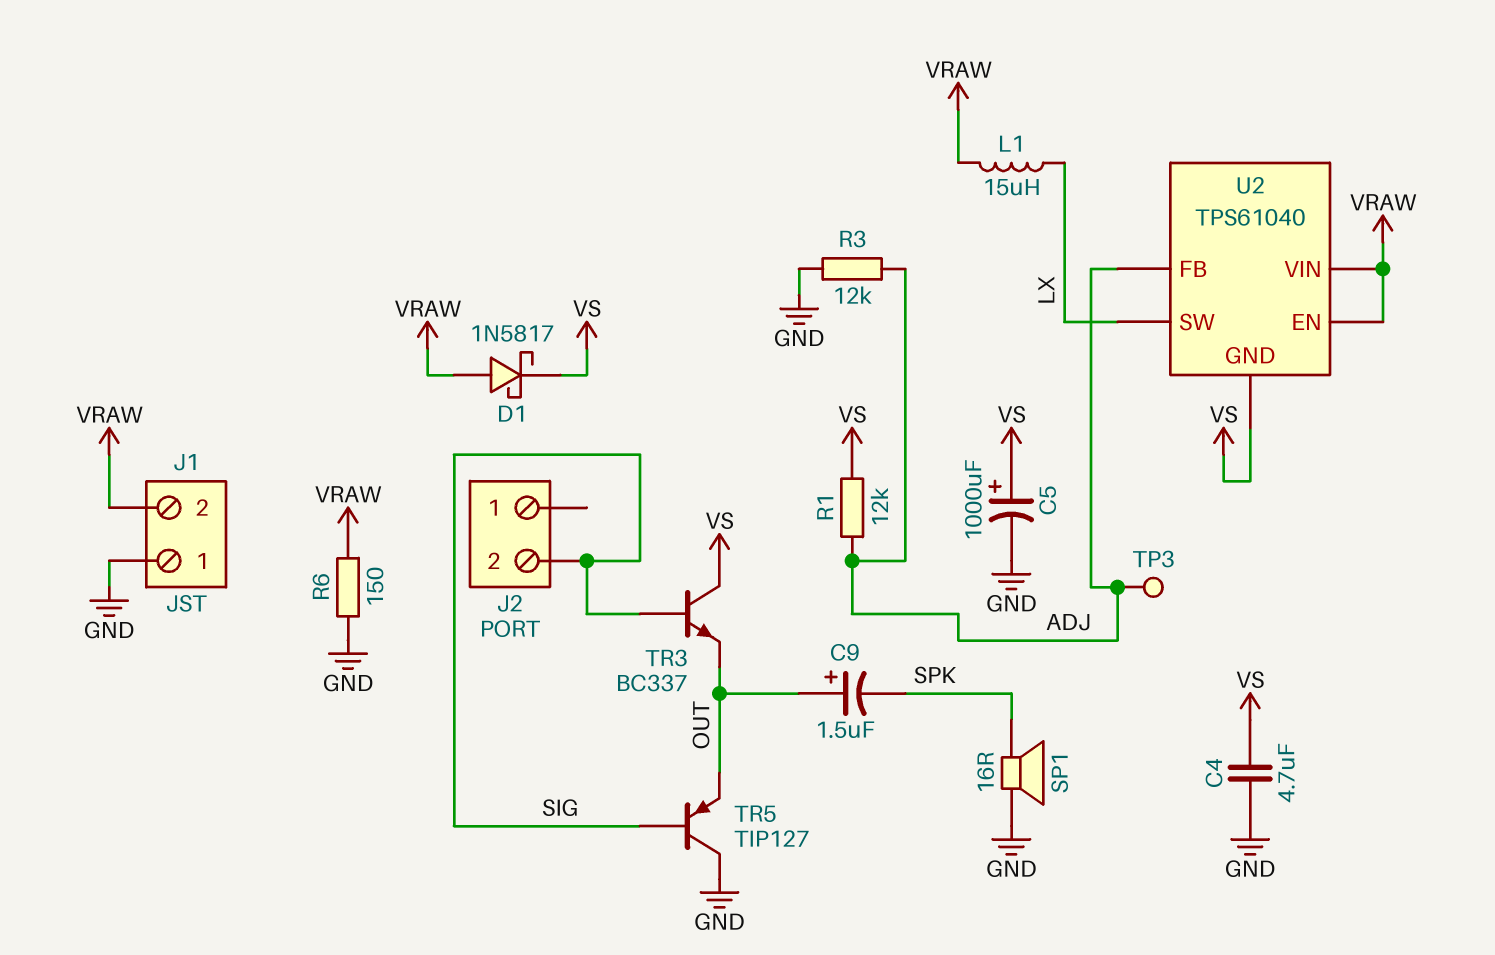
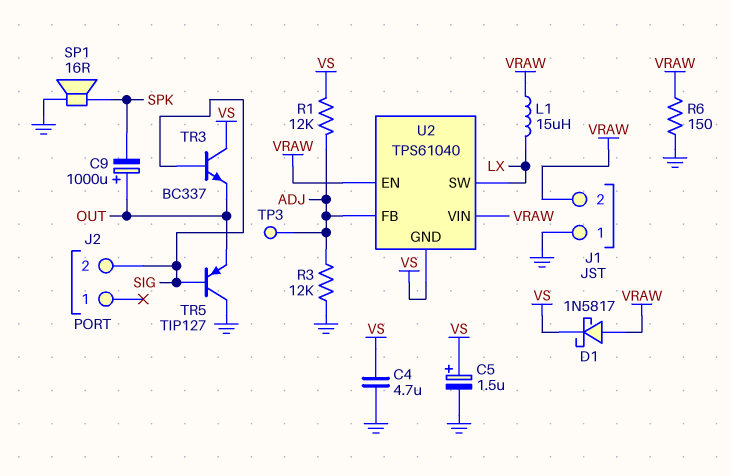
C5: 1000uF (plus VS, minus GND) -> 1.5uF (plus VS, minus GND)
C9: 1.5uF (plus OUT, minus SPK) -> 1000uF (plus OUT, minus SPK)

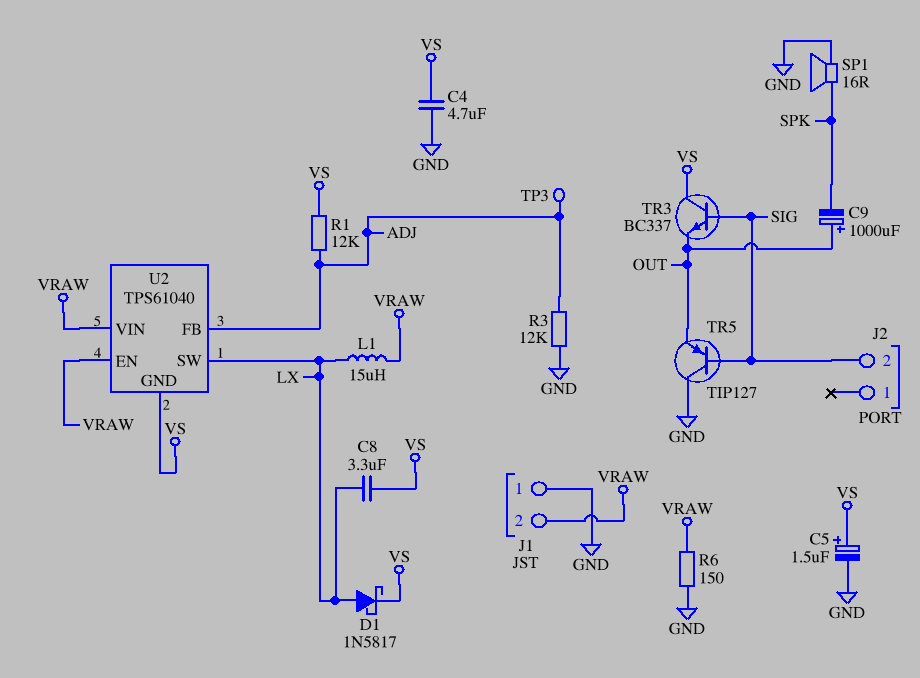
C8: none -> 3.3uF (LX, VS)
D1: schottky 1N5817 (A VRAW, K VS) -> schottky 1N5817 (A LX, K VS)

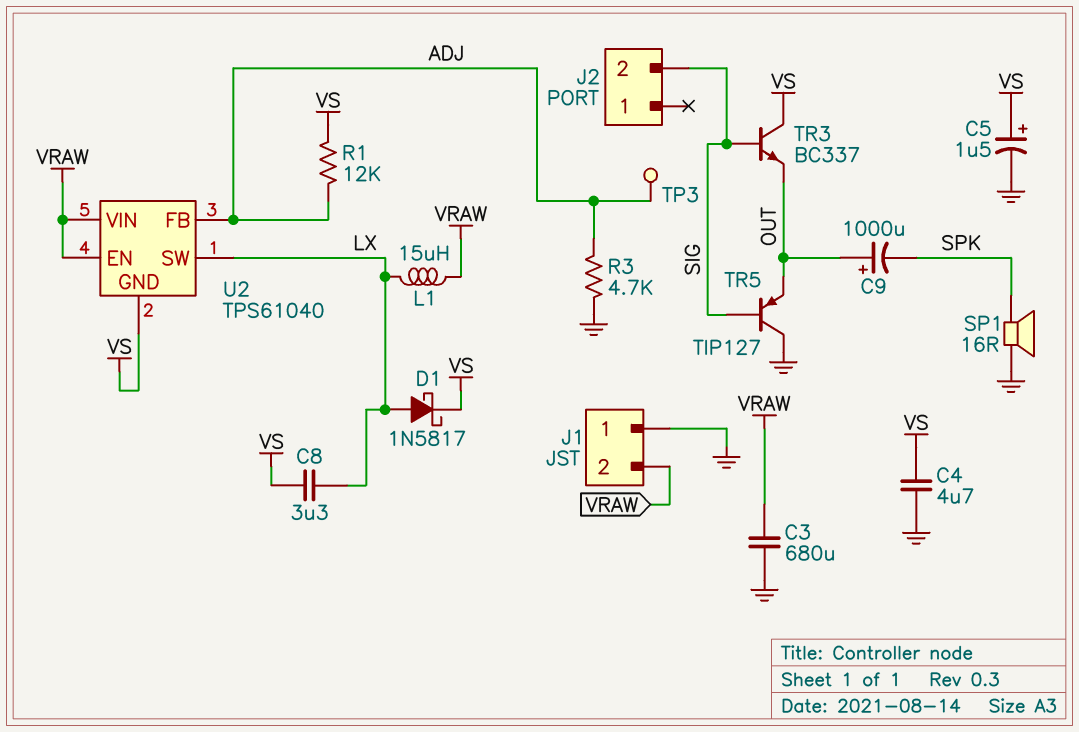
C3: none -> 680uF (GND, VRAW)
R3: 12k (ADJ, GND) -> 4.7k (ADJ, GND)
R6: 150 (GND, VRAW) -> none

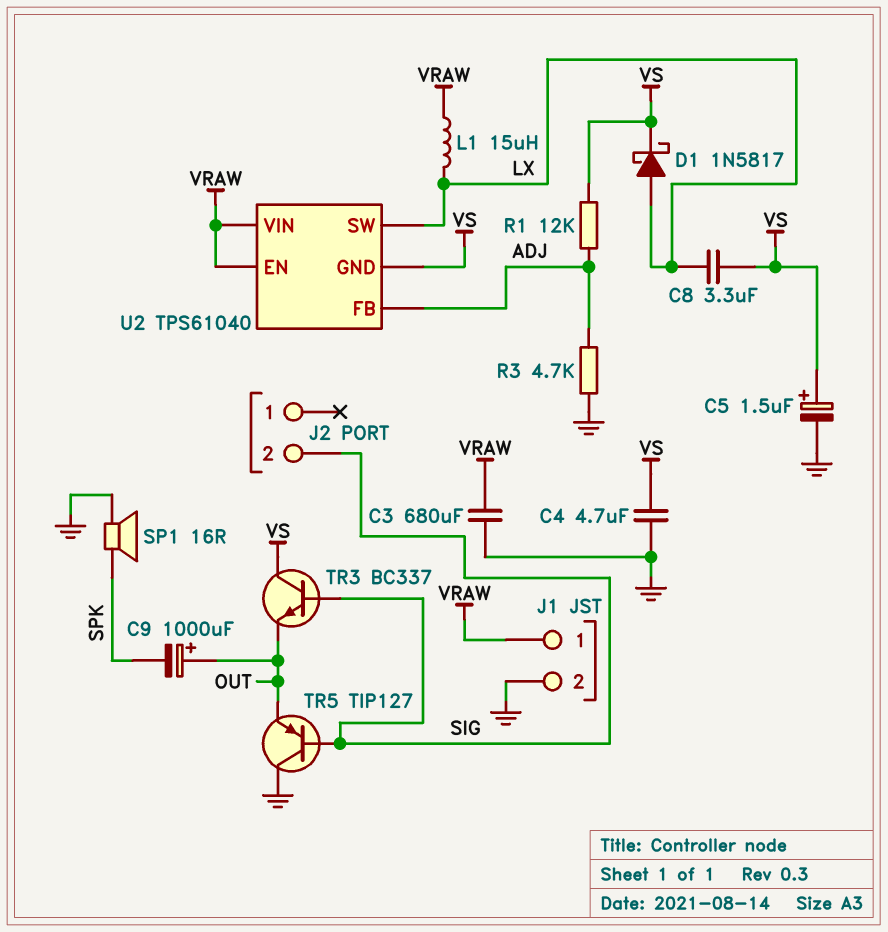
J1 pin 1: GND -> VRAW
J1 pin 2: VRAW -> GND
TP3: test point (ADJ) -> none

